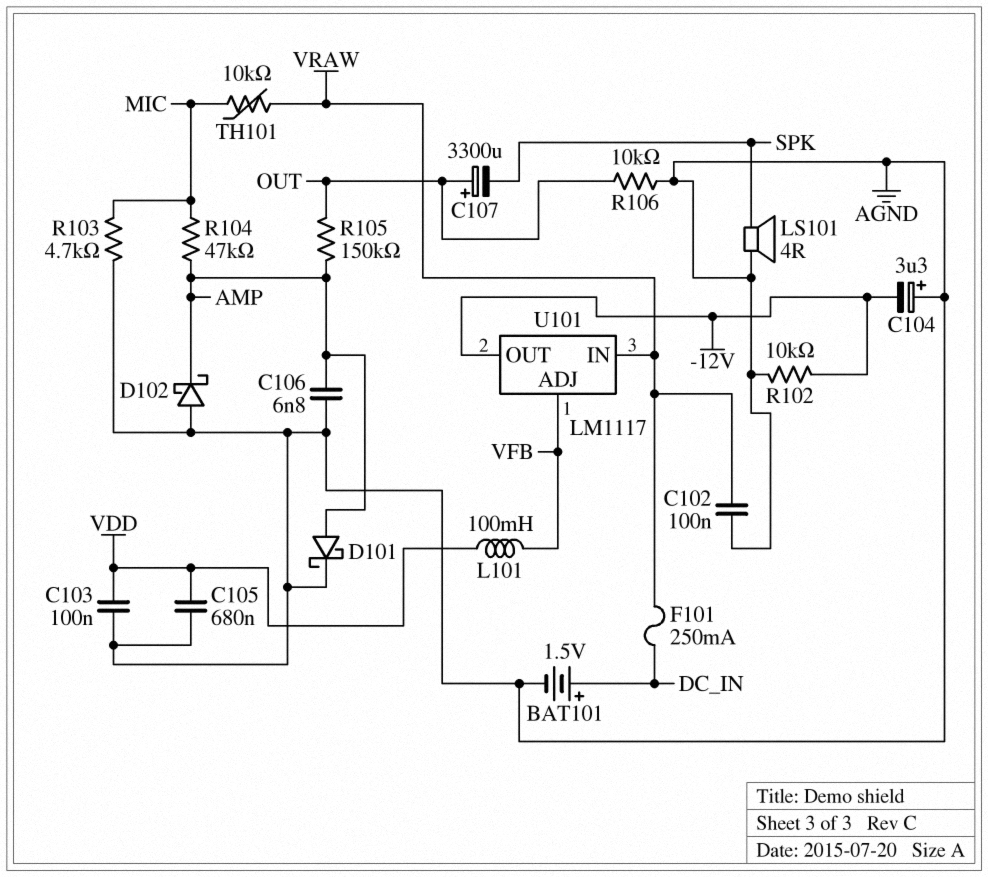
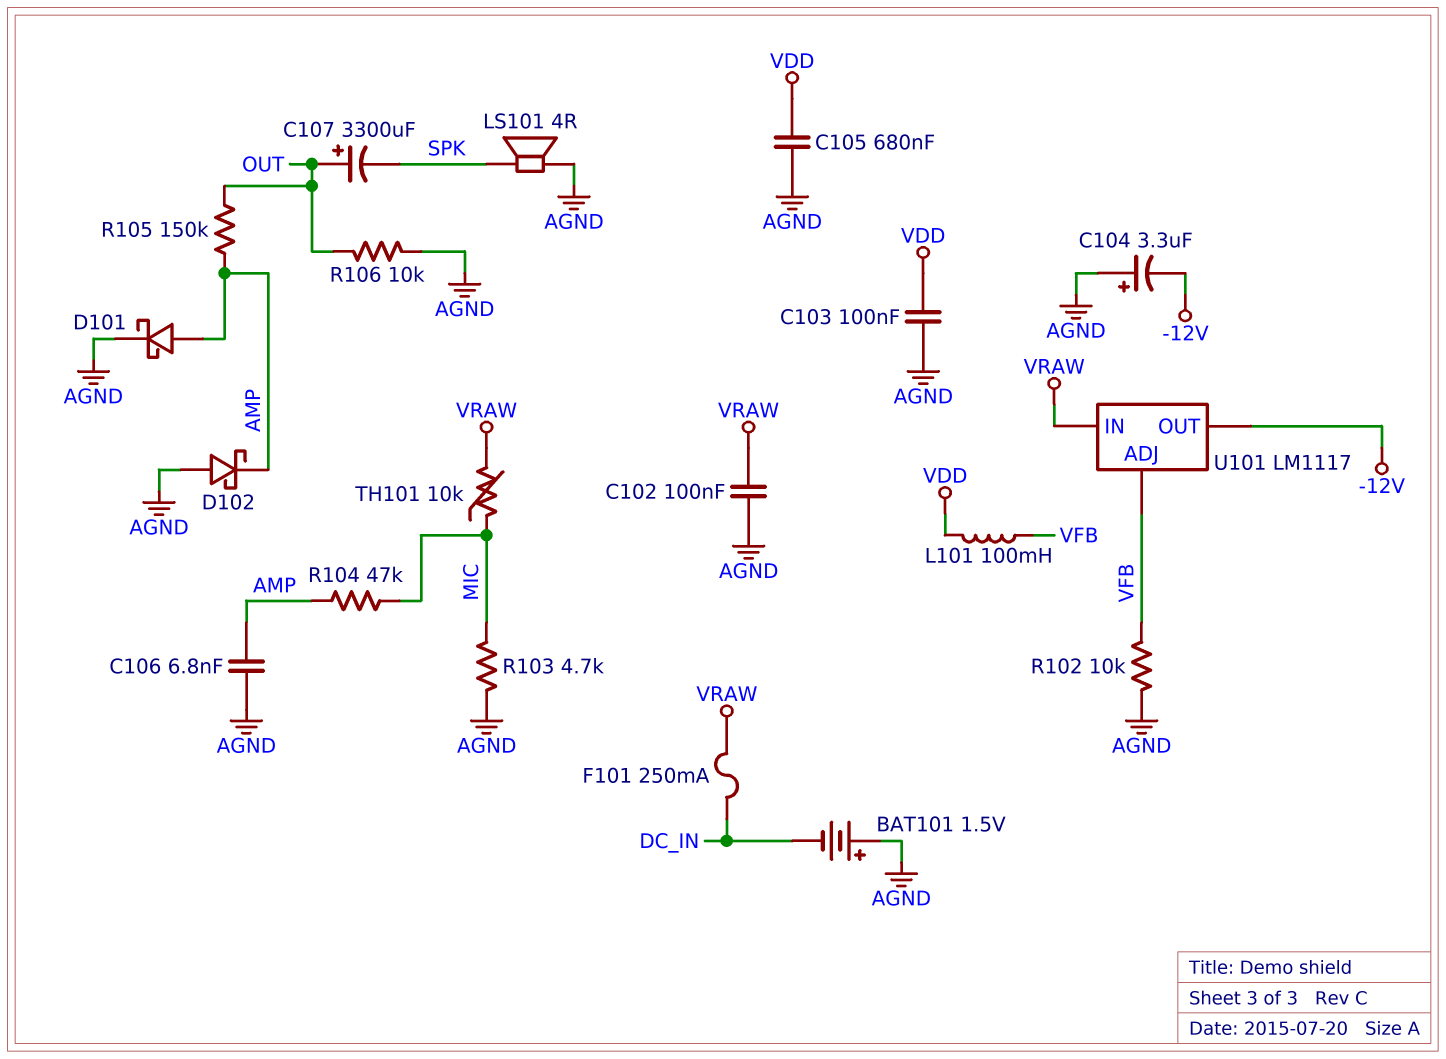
BAT101: 1.5V (plus DC_IN, minus AGND) -> 1.5V (plus AGND, minus DC_IN)
R102: 10k (-12V, AGND) -> 10k (AGND, VFB)

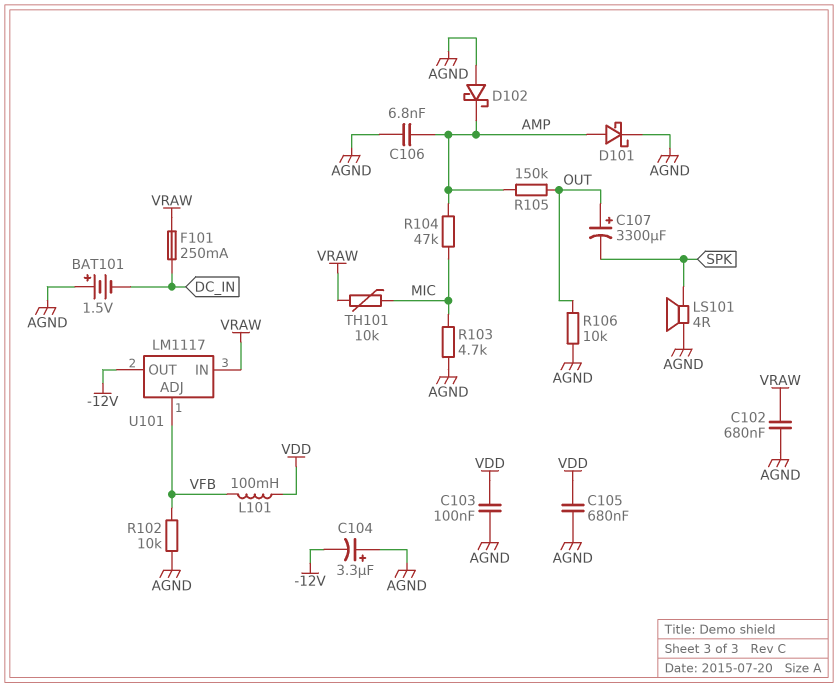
C102: 100nF (AGND, VRAW) -> 680nF (AGND, VRAW)

